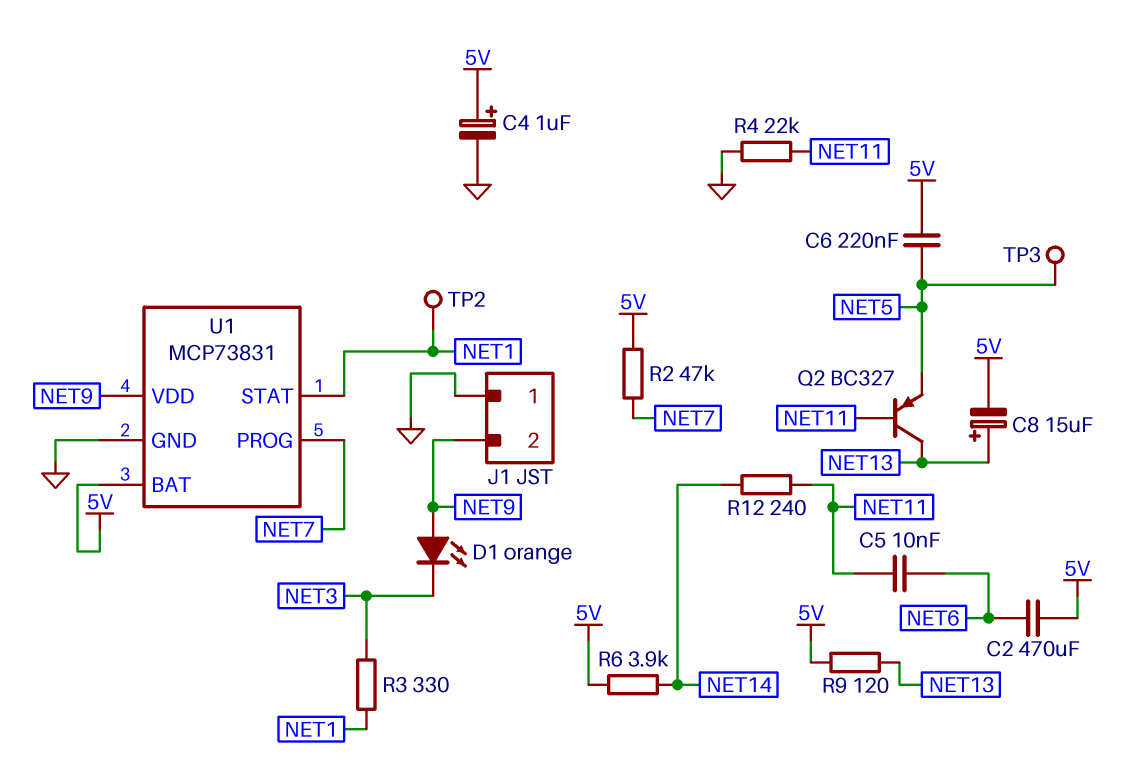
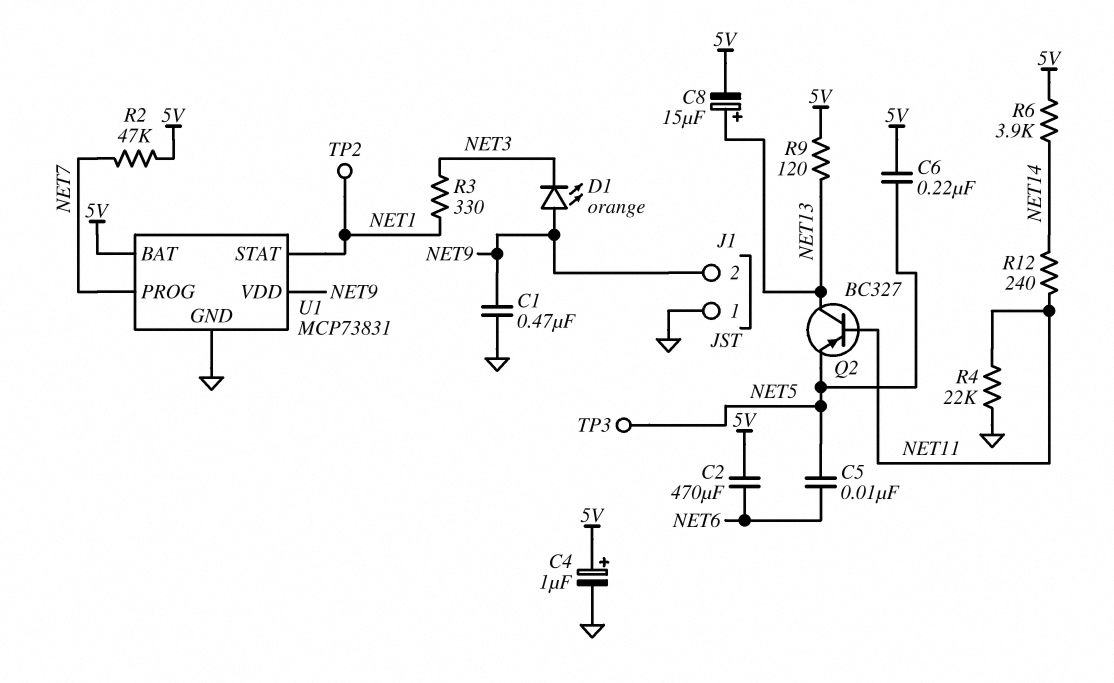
C1: none -> 470nF (GND, NET9)
C5: 10nF (NET6, NET11) -> 10nF (NET5, NET6)

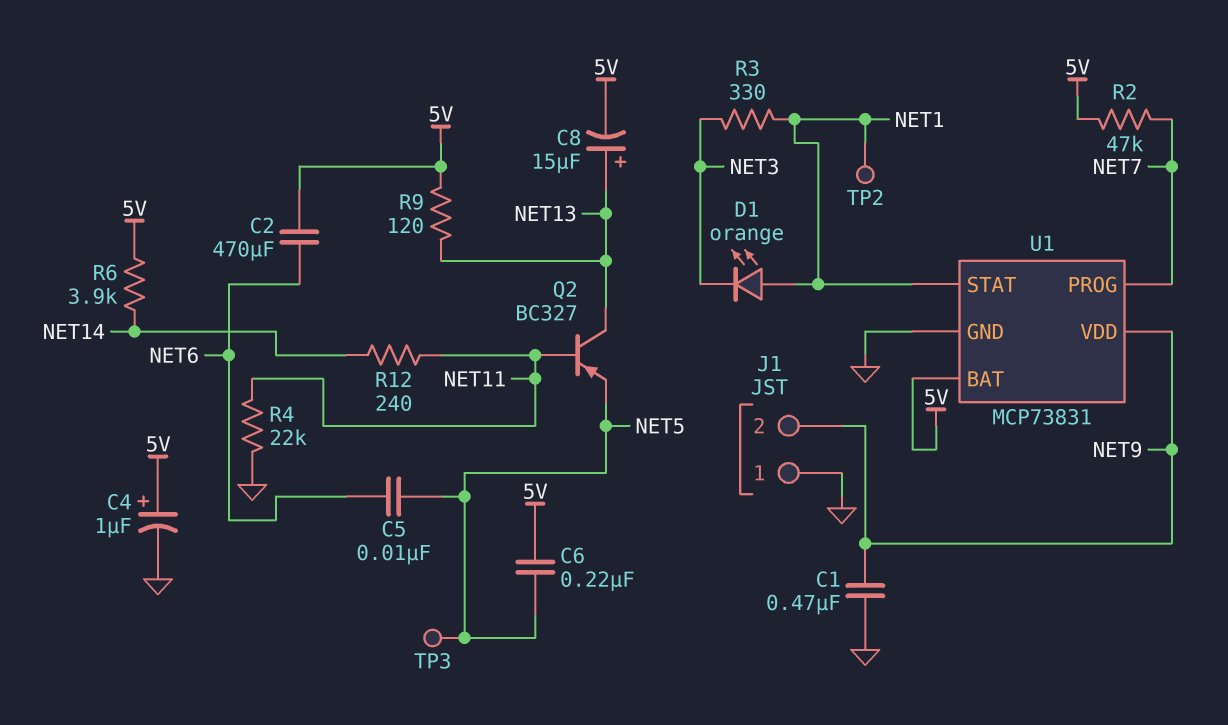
D1: LED orange (A NET9, K NET3) -> LED orange (A NET1, K NET3)

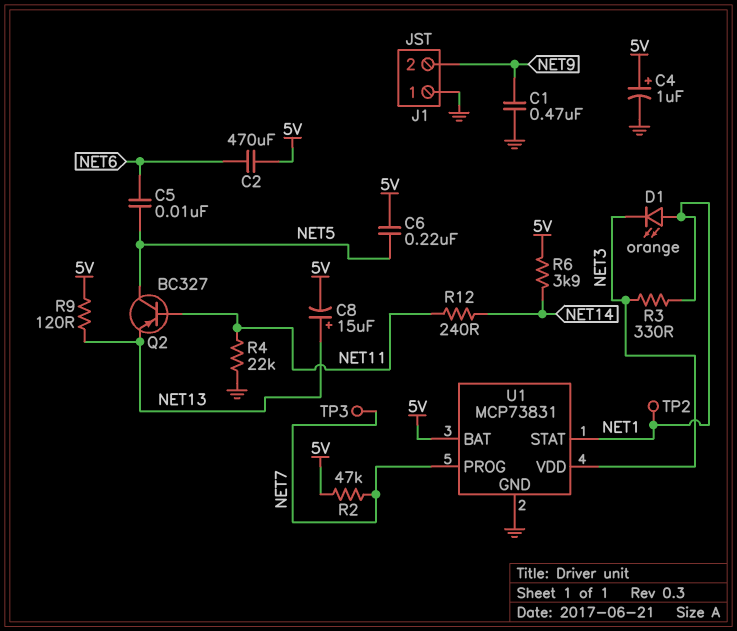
Q2: PNP BC327 (B NET11, C NET13, E NET5) -> PNP BC327 (B NET11, C NET5, E NET13)
TP3: test point (NET5) -> test point (NET7)
U1 pin VDD: NET9 -> NET3

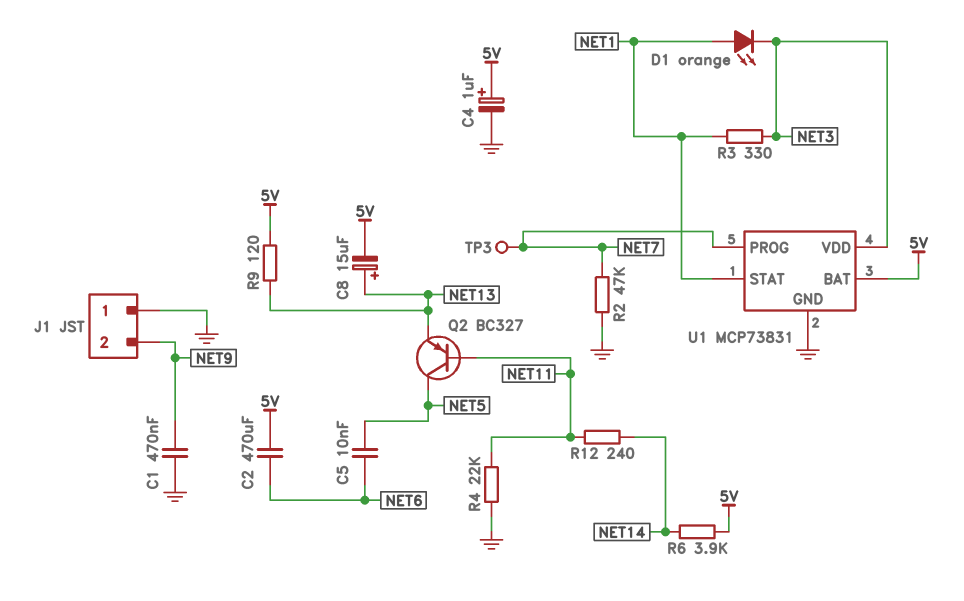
C6: 220nF (5V, NET5) -> none
R2: 47k (5V, NET7) -> 47k (GND, NET7)
TP2: test point (NET1) -> none

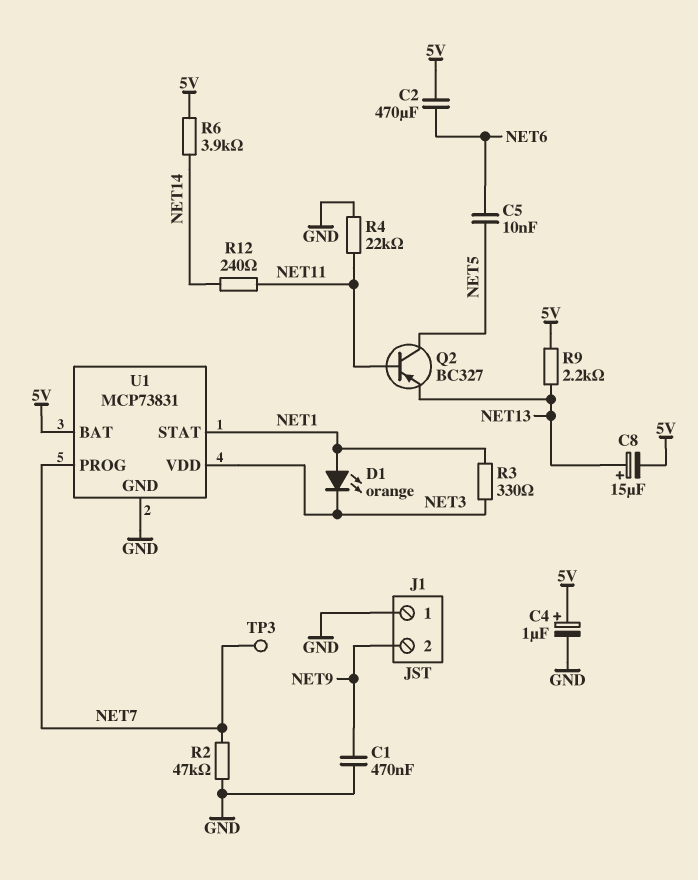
R9: 120 (5V, NET13) -> 2.2k (5V, NET13)

